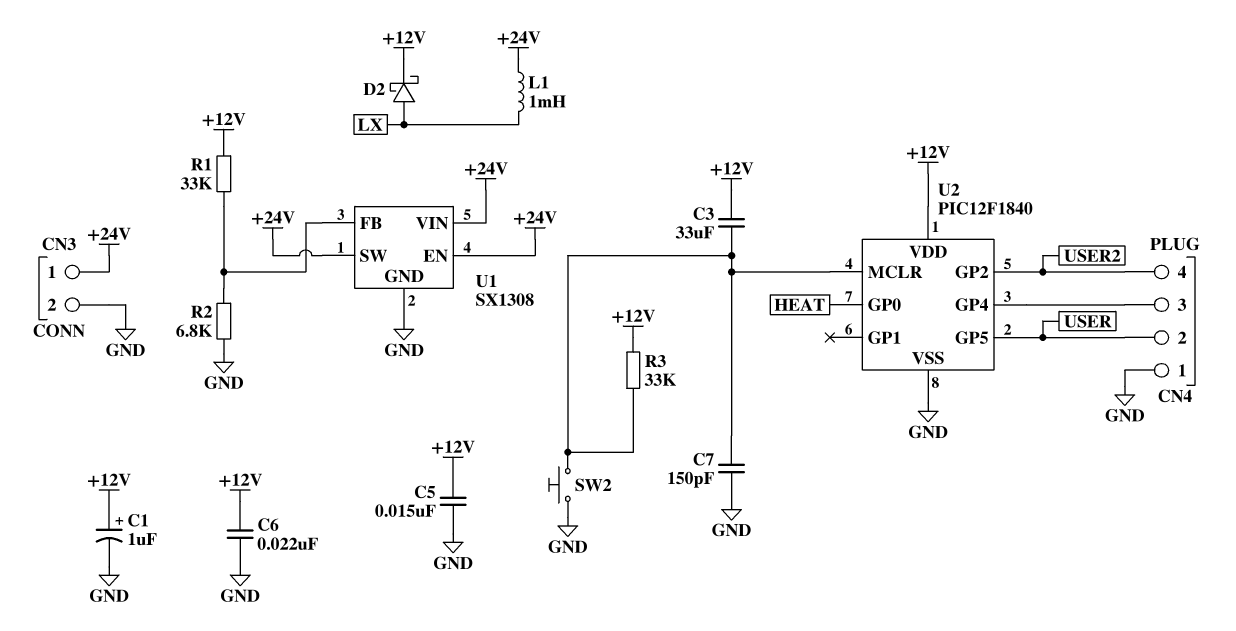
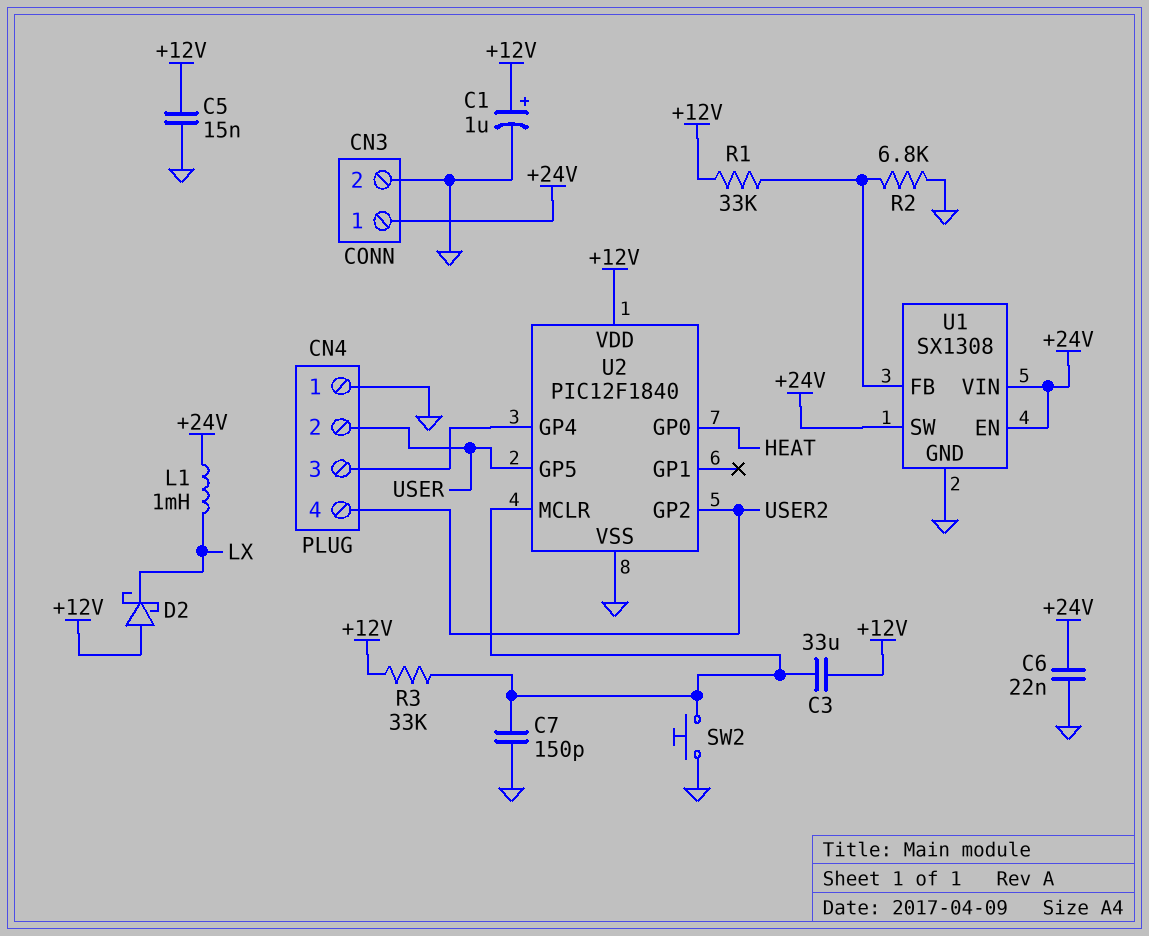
C6: 22nF (+12V, GND) -> 22nF (+24V, GND)
D2: schottky (A LX, K +12V) -> schottky (A +12V, K LX)

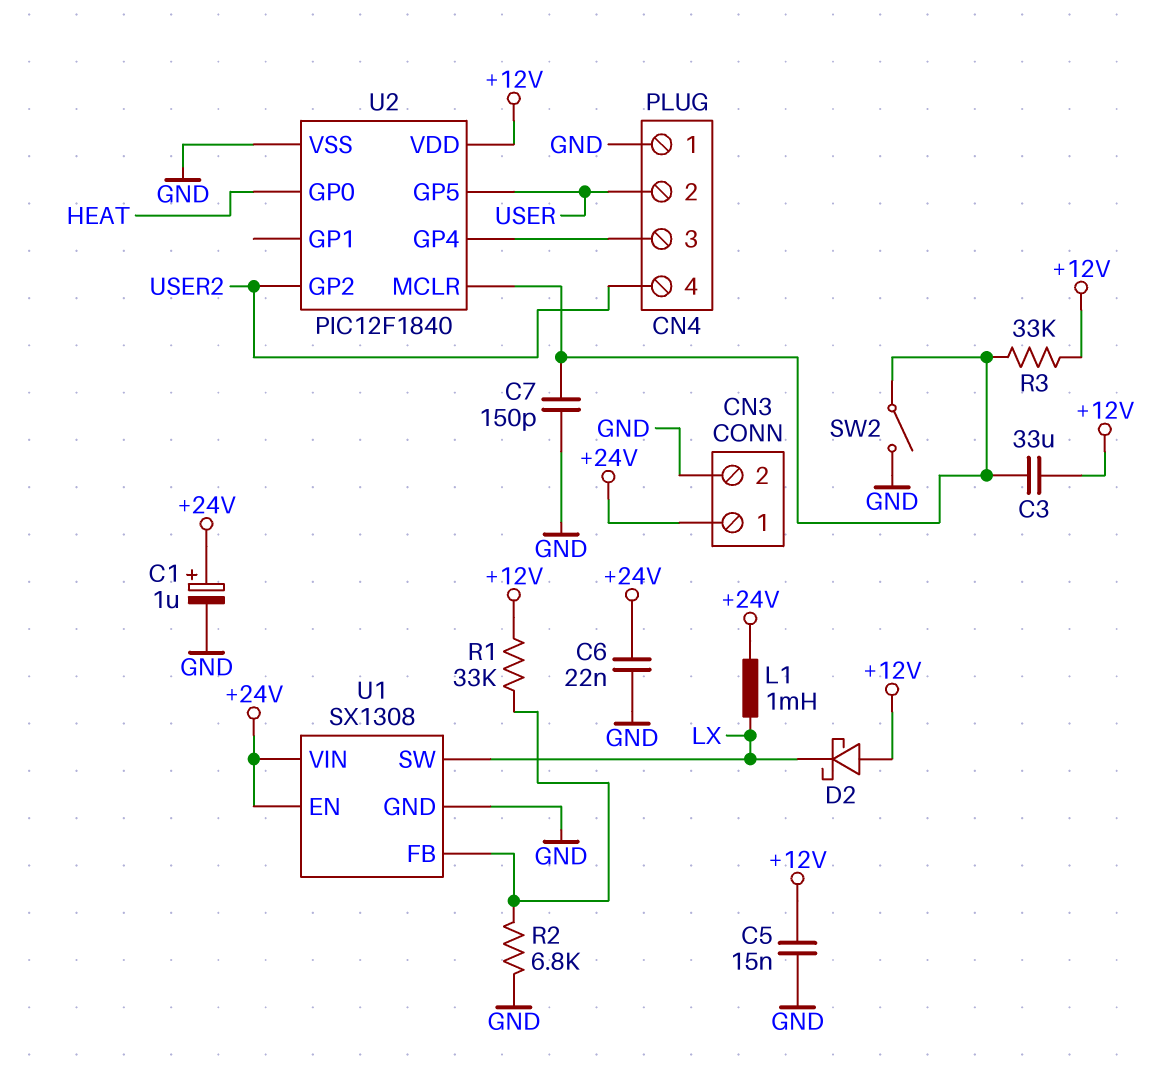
C1: 1uF (plus +12V, minus GND) -> 1uF (plus +24V, minus GND)
SW2: button (GND, U2/MCLR) -> switch (GND, U2/MCLR)
U1 pin SW: +24V -> LX

